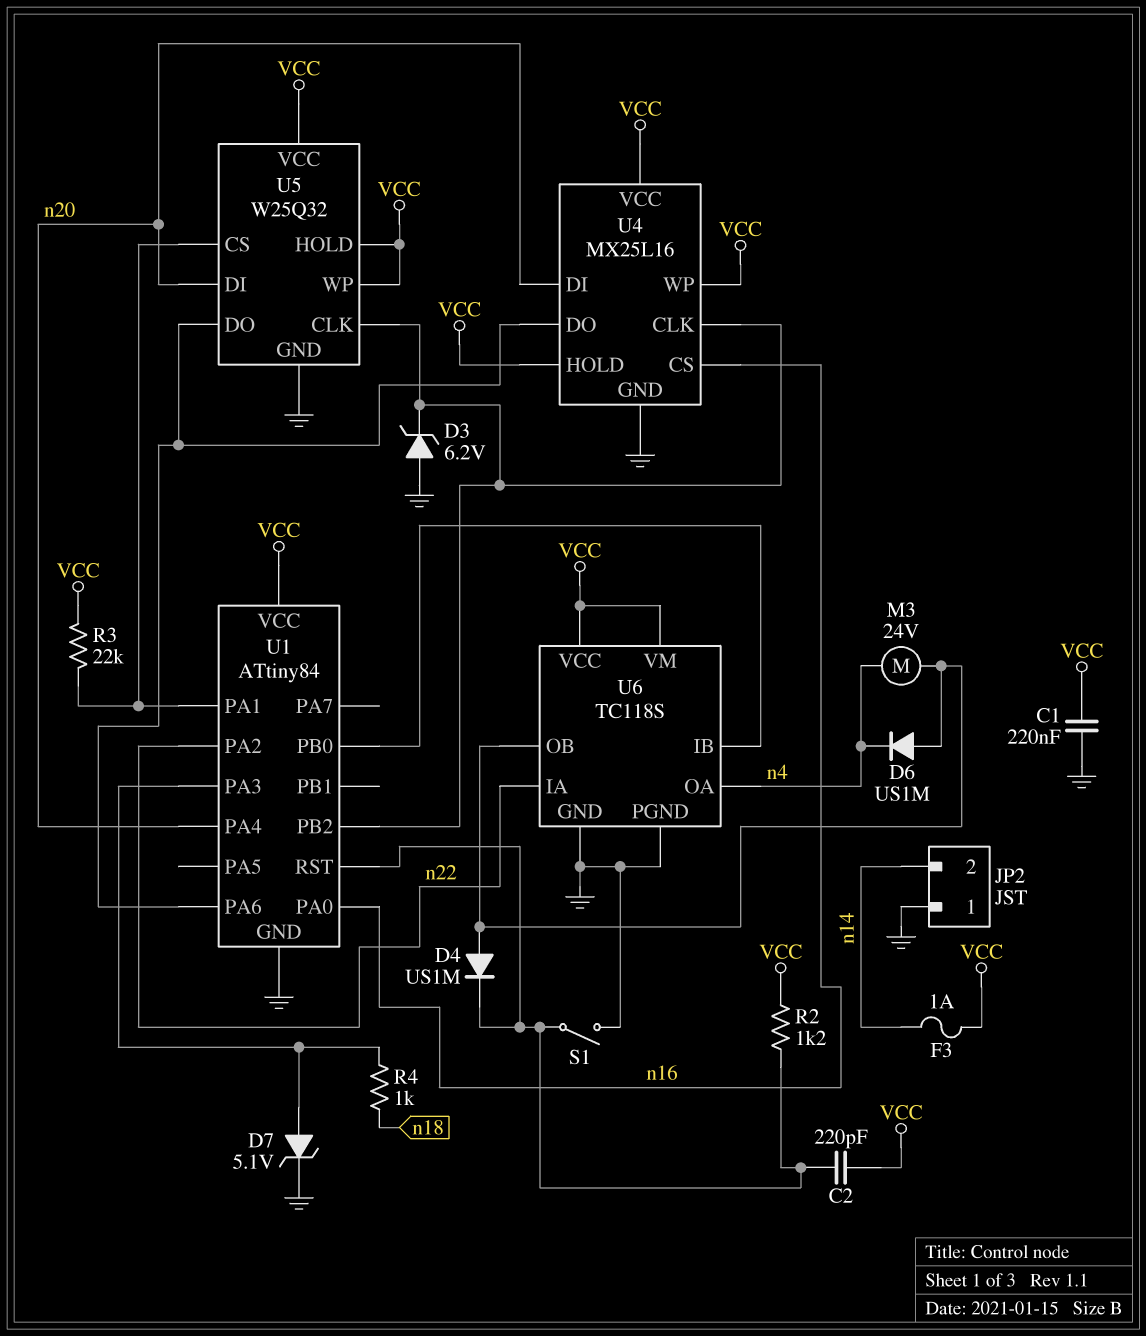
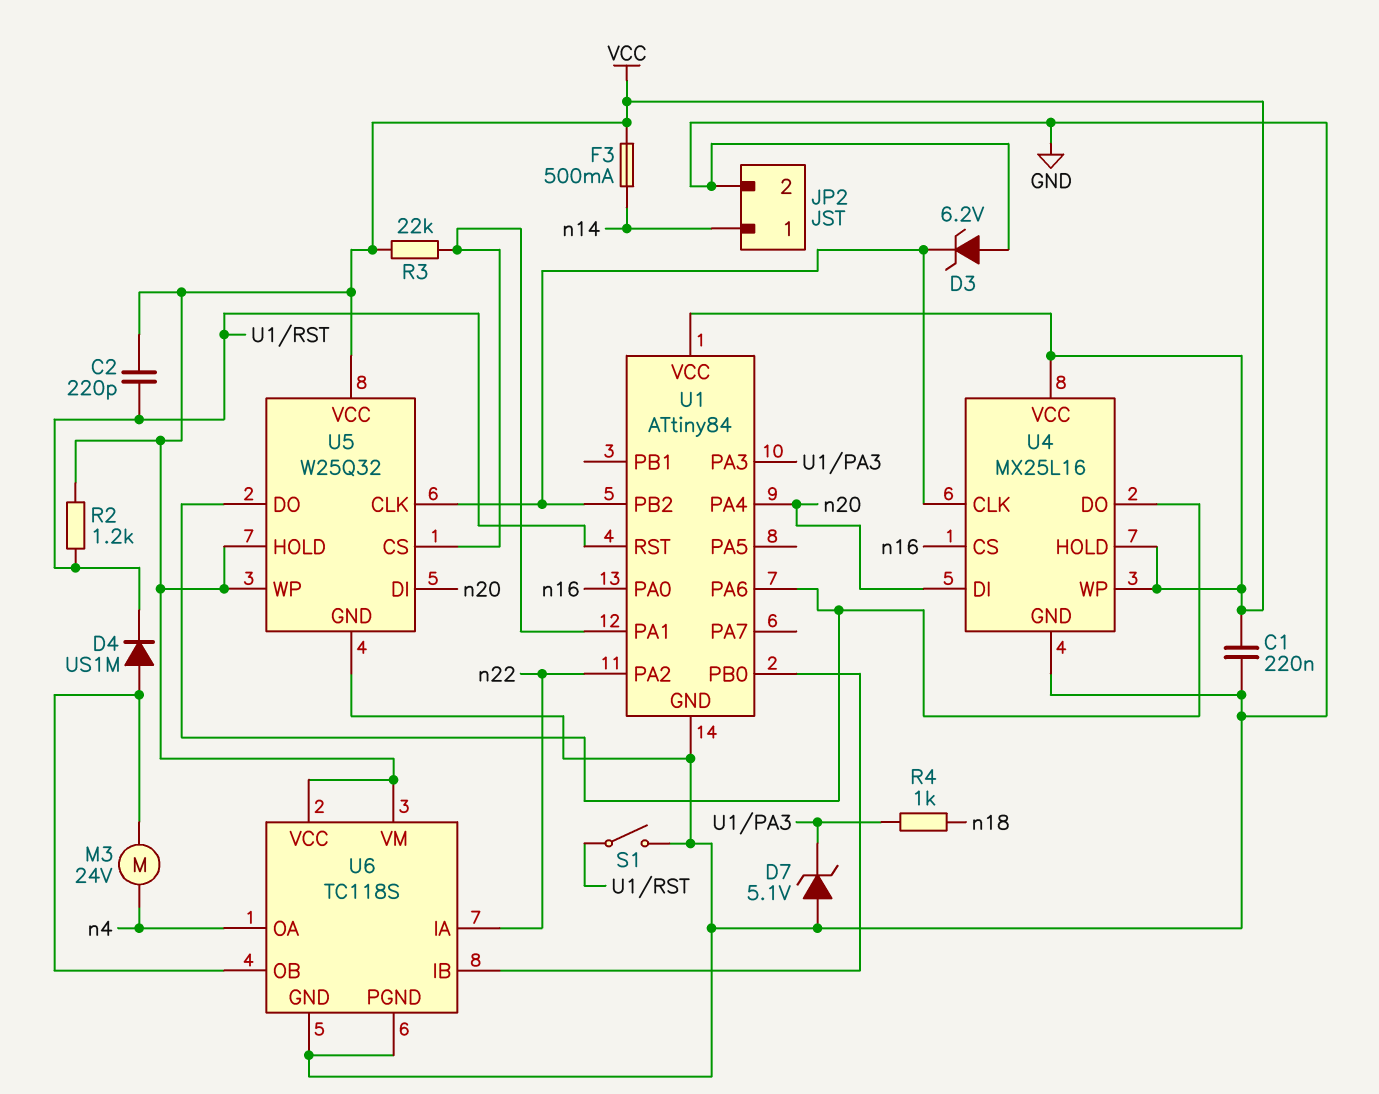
D6: diode US1M (A U6/OB, K n4) -> none
D7: zener 5.1V (A U1/PA3, K GND) -> zener 5.1V (A GND, K U1/PA3)
F3: 1A (VCC, n14) -> 500mA (VCC, n14)
JP2 pin 1: GND -> n14
JP2 pin 2: n14 -> GND

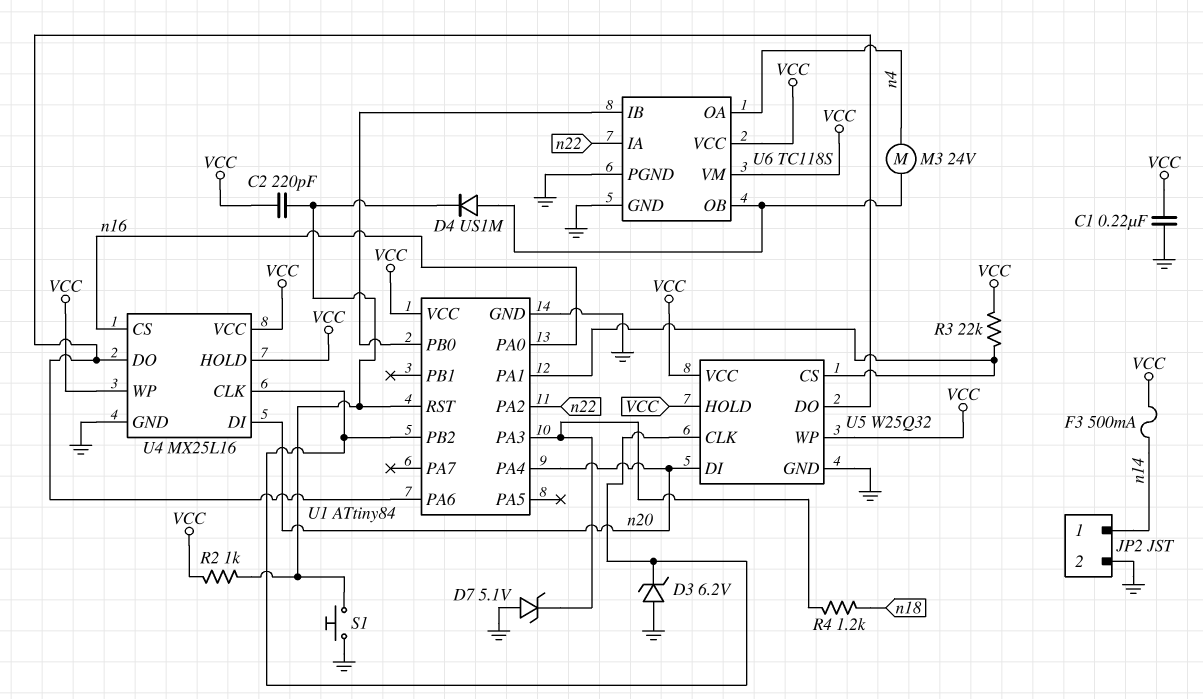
R2: 1.2k (U1/RST, VCC) -> 1k (U1/RST, VCC)
R4: 1k (U1/PA3, n18) -> 1.2k (U1/PA3, n18)
S1: switch (GND, U1/RST) -> button (GND, U1/RST)

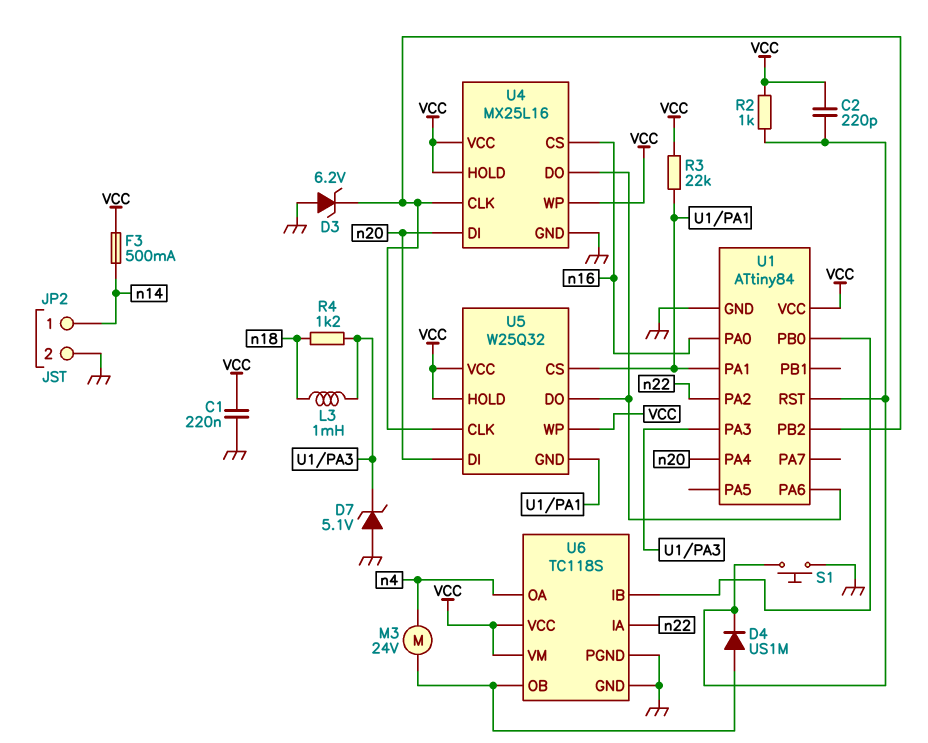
L3: none -> 1mH (U1/PA3, n18)
U5 pin GND: GND -> U1/PA1

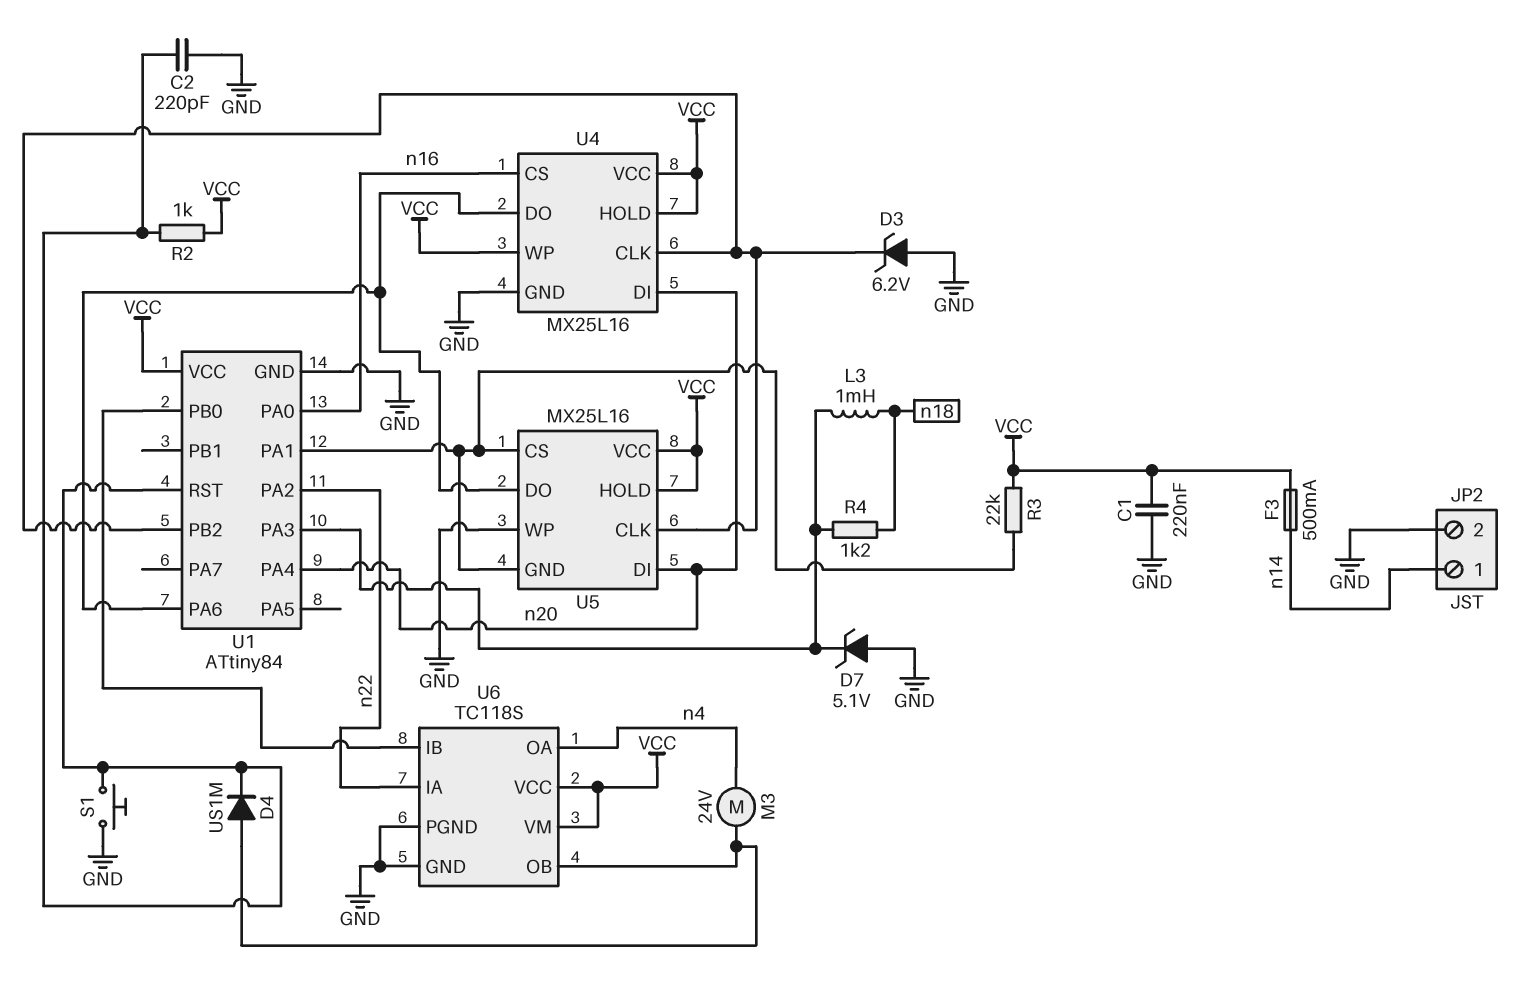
C2: 220pF (U1/RST, VCC) -> 220pF (GND, U1/RST)
U5: W25Q32 -> MX25L16
U5 pin WP: VCC -> GND

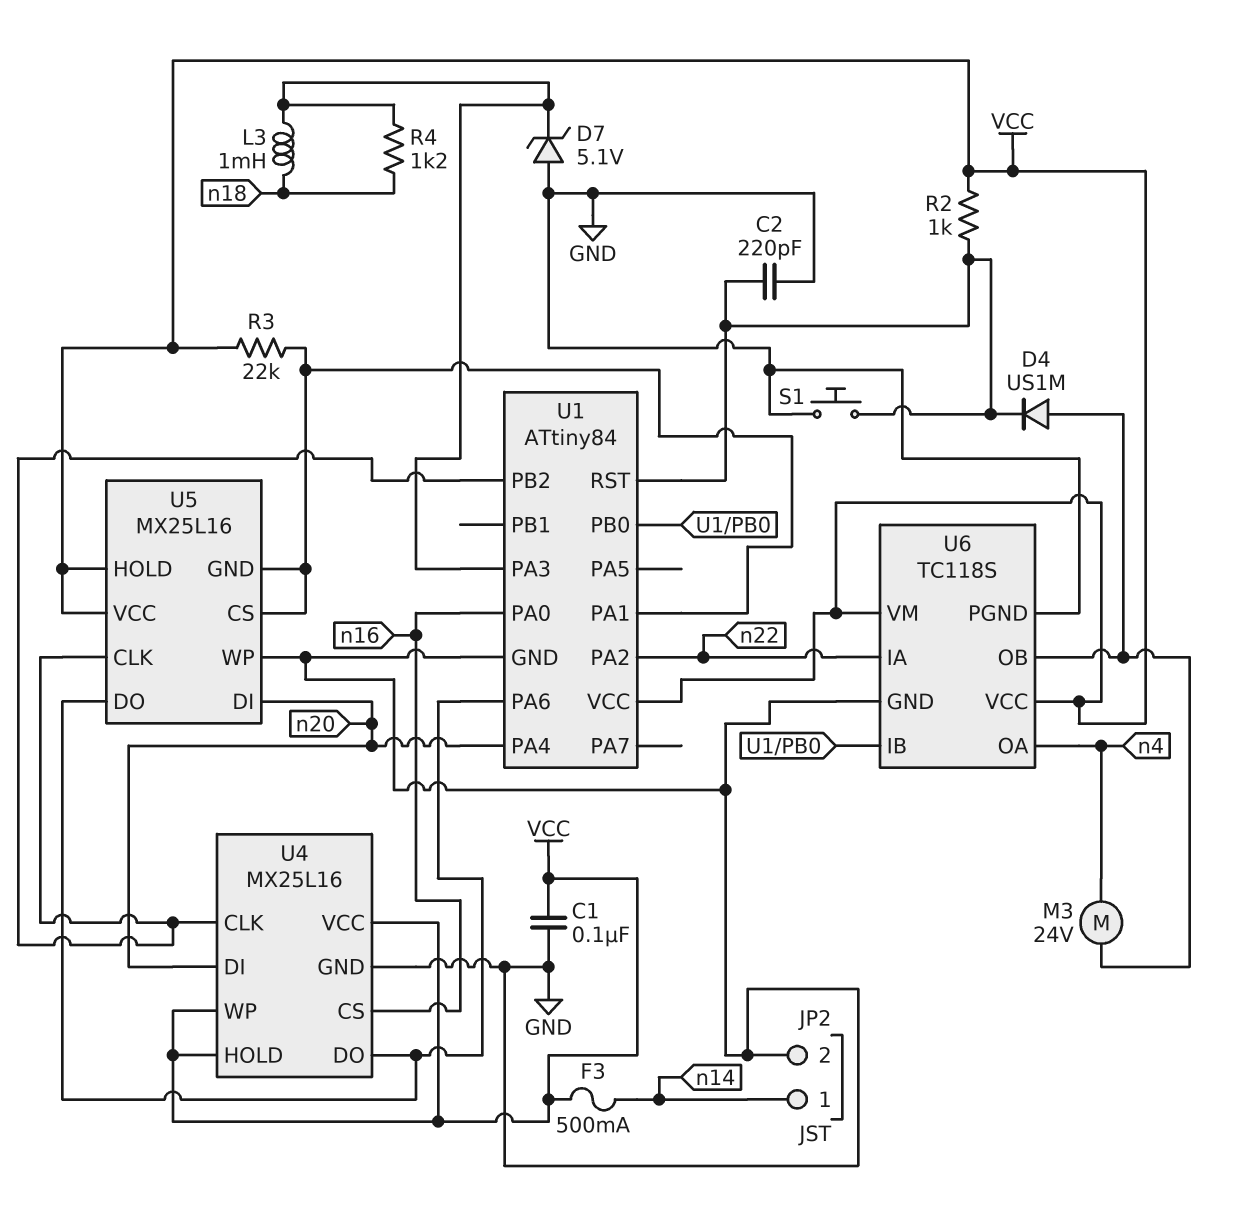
C1: 220nF (GND, VCC) -> 100nF (GND, VCC)
D3: zener 6.2V (A GND, K U1/PB2) -> none

